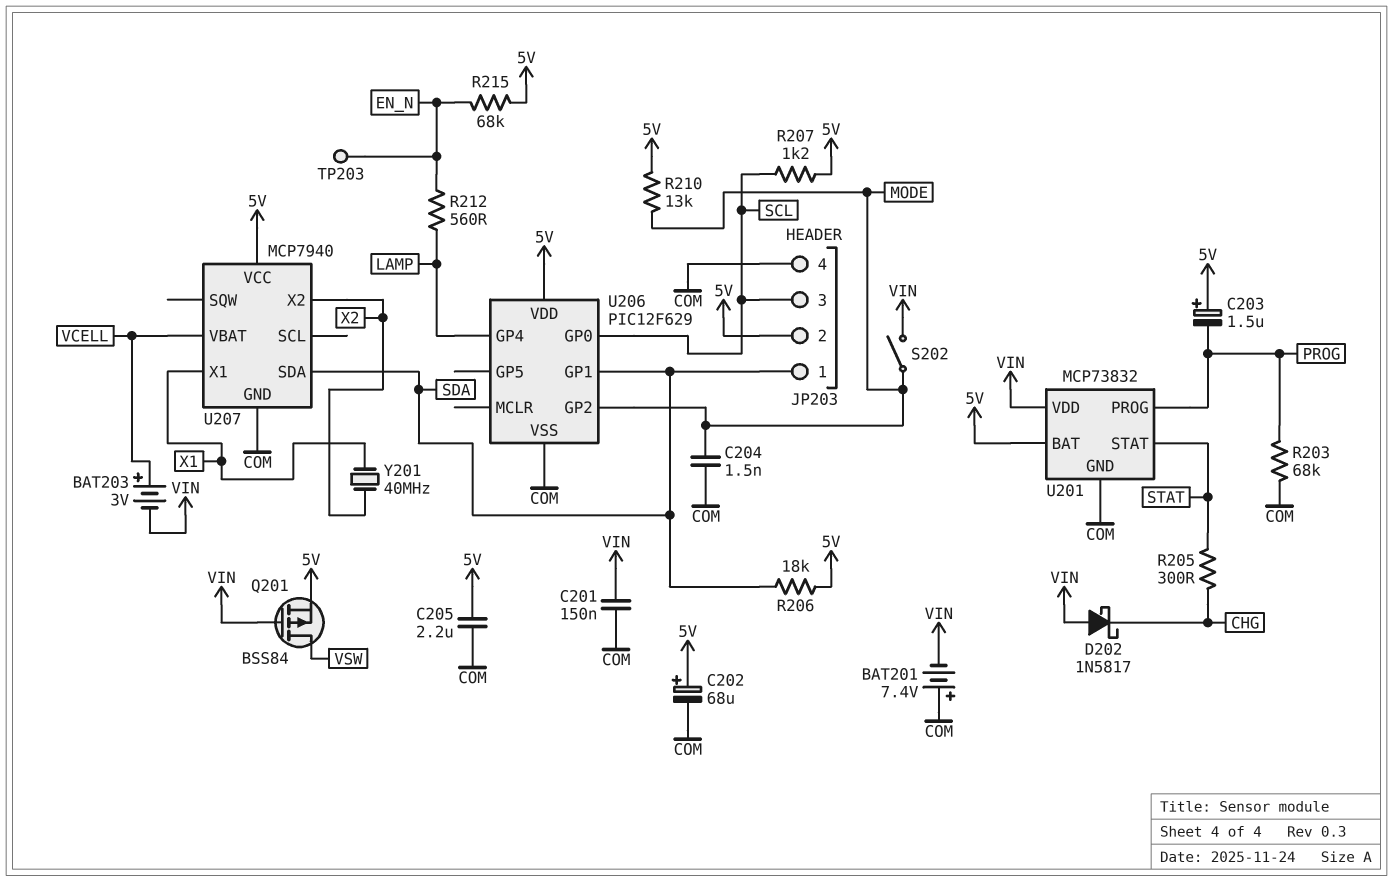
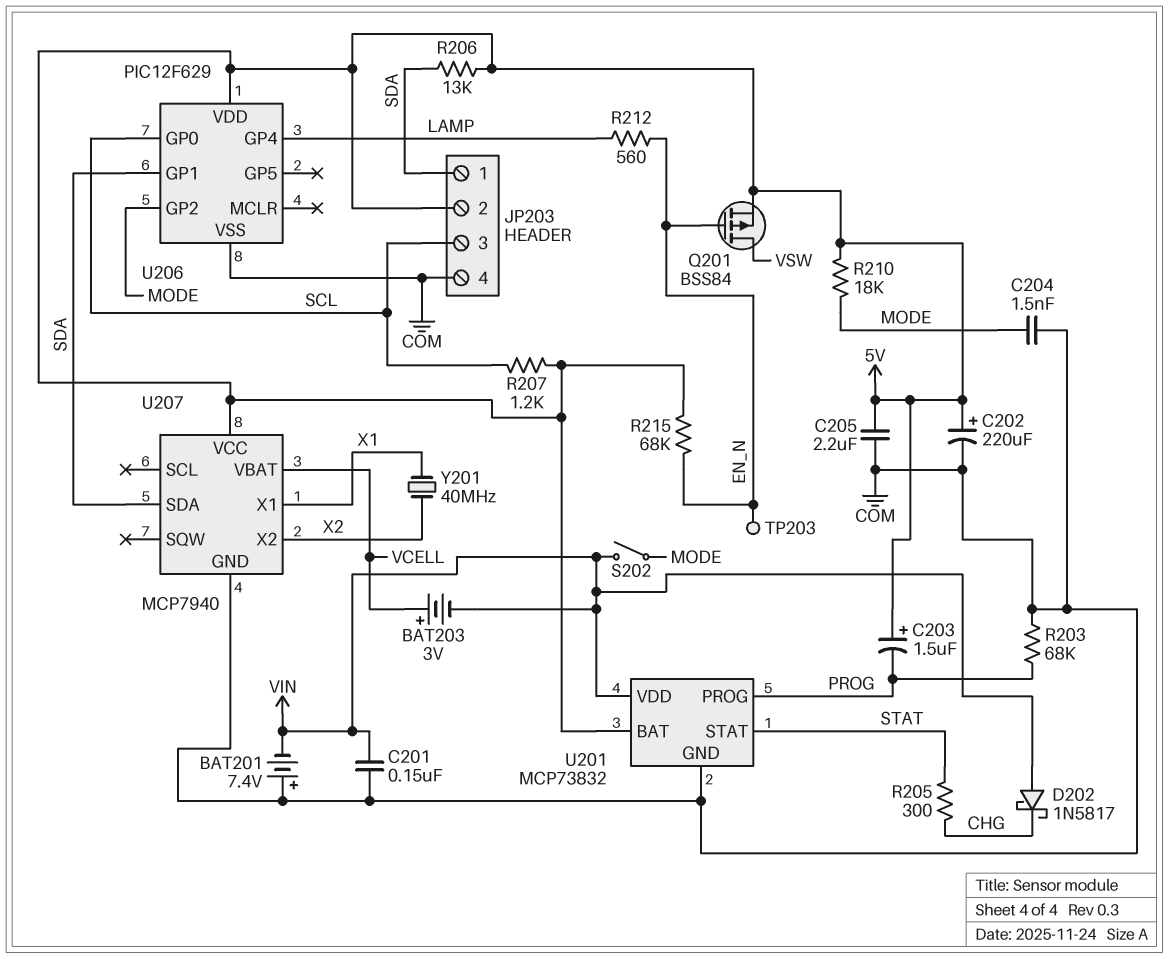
C202: 68uF (plus 5V, minus COM) -> 220uF (plus 5V, minus COM)
Q201: PMOS BSS84 (G VIN, D VSW, S 5V) -> PMOS BSS84 (G EN_N, D VSW, S 5V)
R206: 18k (5V, SDA) -> 13k (5V, SDA)
R210: 13k (5V, MODE) -> 18k (5V, MODE)

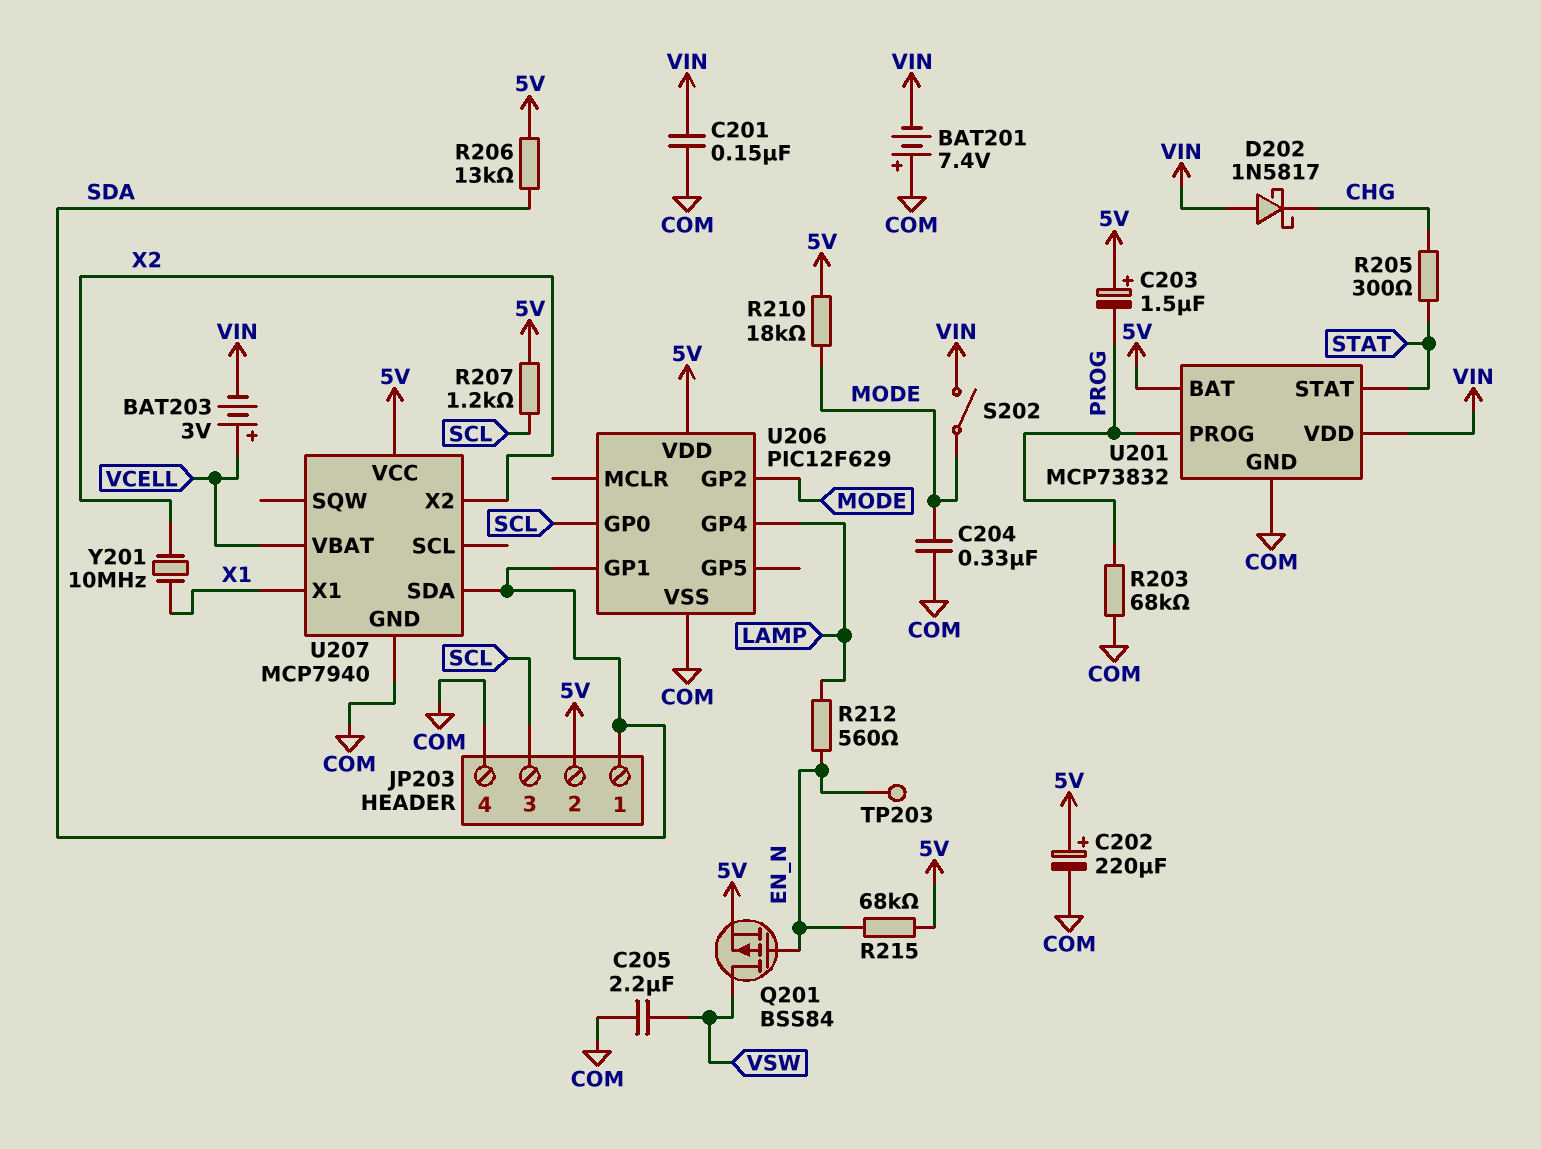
C204: 1.5nF (COM, MODE) -> 330nF (COM, MODE)
C205: 2.2uF (5V, COM) -> 2.2uF (COM, VSW)
Y201: 40MHz (X1, X2) -> 10MHz (X1, X2)

